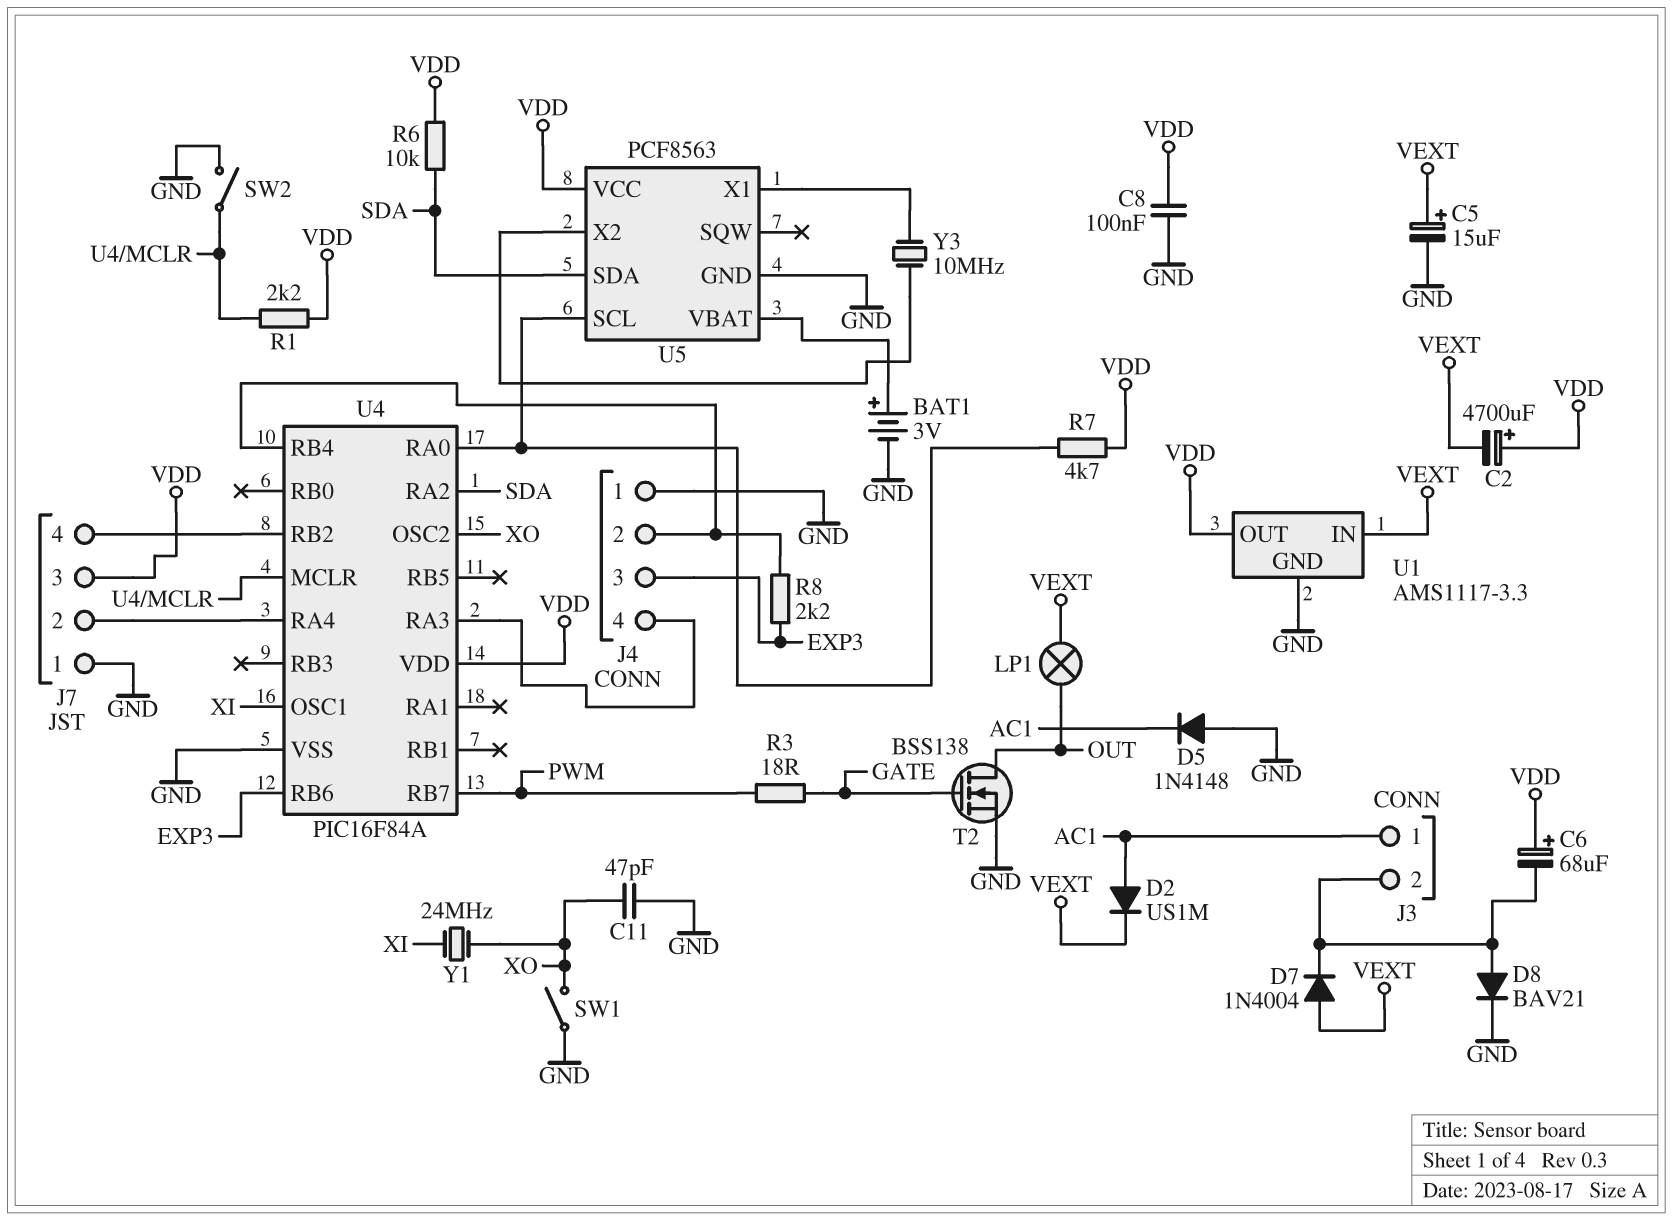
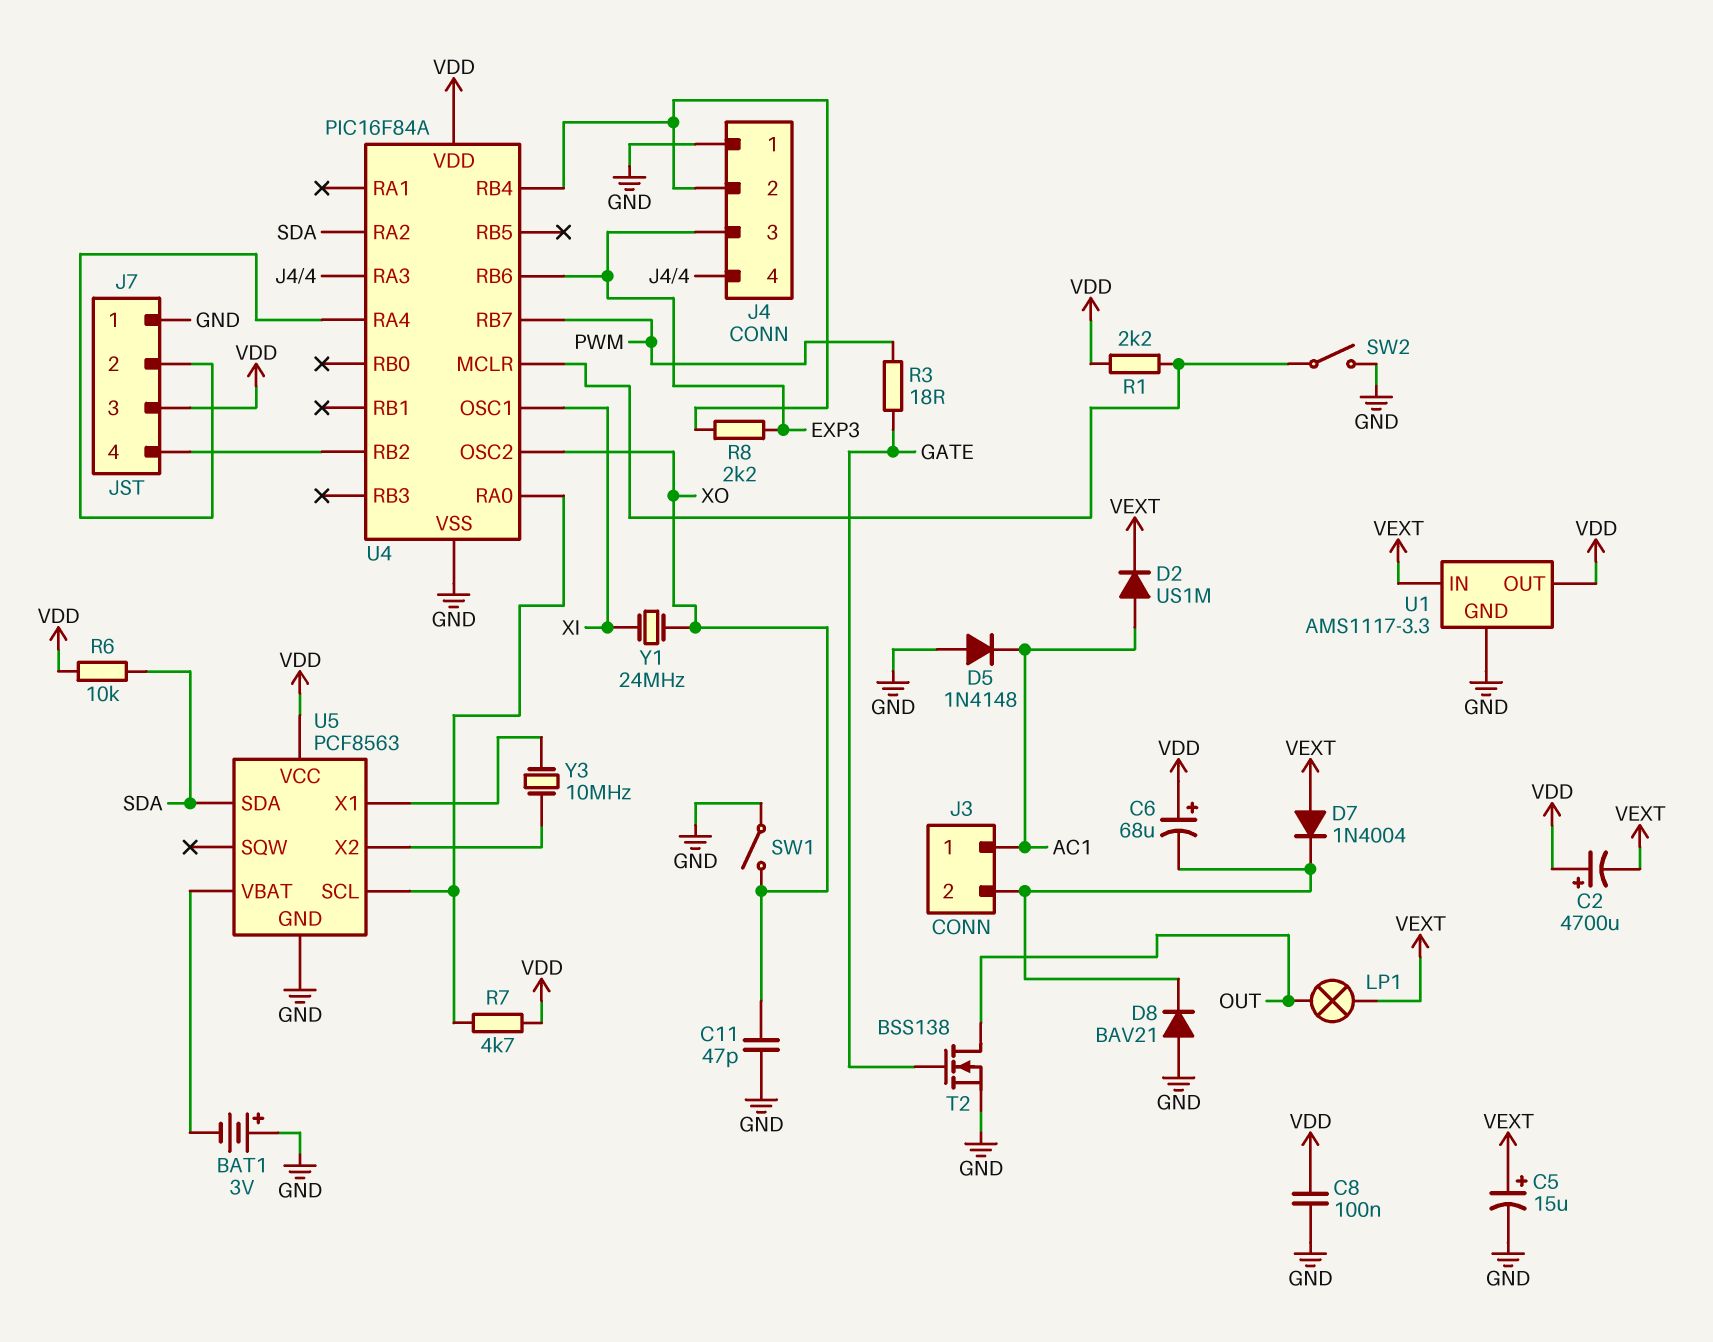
BAT1: 3V (plus U5/VBAT, minus GND) -> 3V (plus GND, minus U5/VBAT)
D8: diode BAV21 (A J3/2, K GND) -> diode BAV21 (A GND, K J3/2)

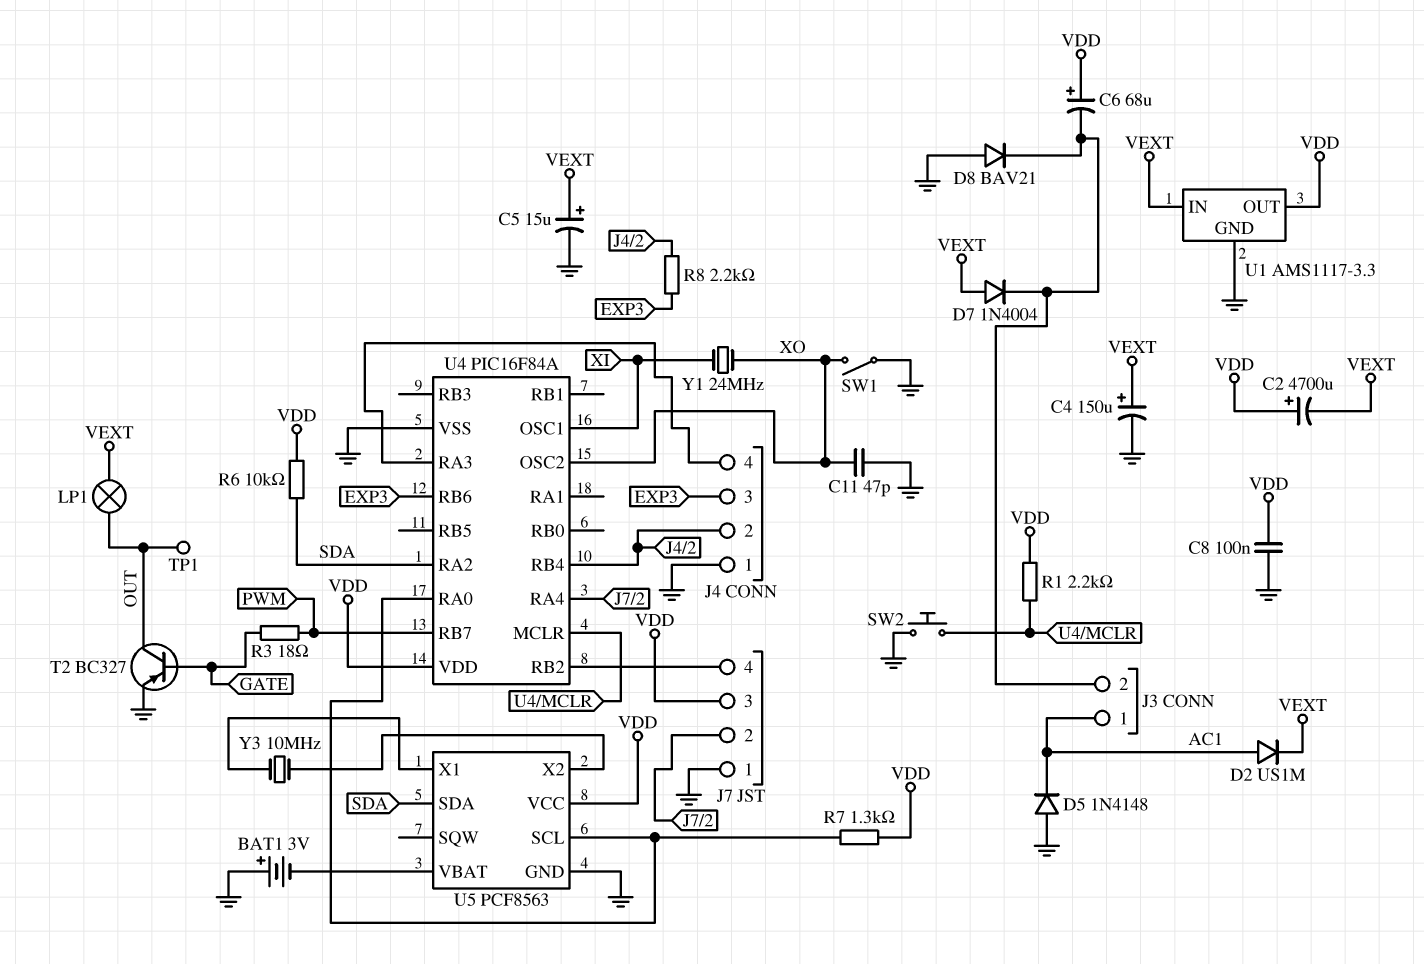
C4: none -> 150uF (plus VEXT, minus GND)
R7: 4.7k (U4/RA0, VDD) -> 1.3k (U4/RA0, VDD)
SW2: switch (GND, U4/MCLR) -> button (GND, U4/MCLR)
T2: NMOS BSS138 (G GATE, D OUT, S GND) -> PNP BC327 (B GATE, C OUT, E GND)
TP1: none -> test point (OUT)

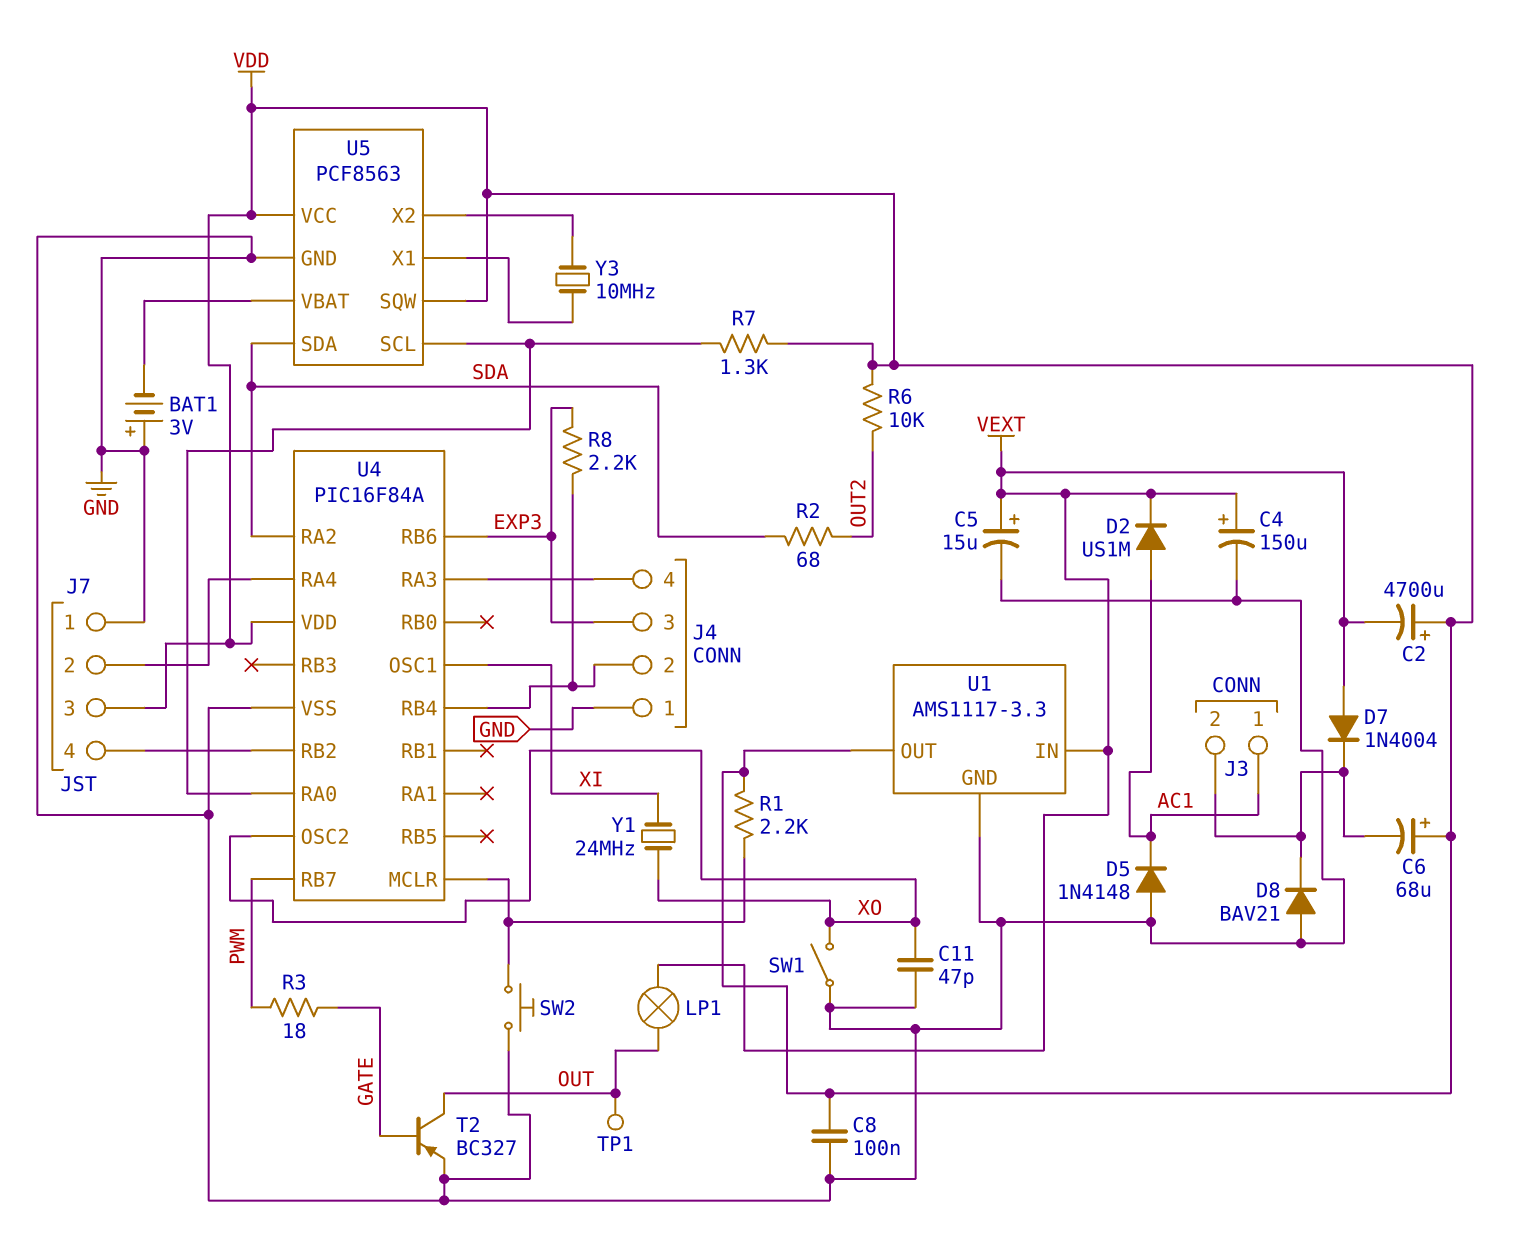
R2: none -> 68 (OUT2, SDA)
R6: 10k (SDA, VDD) -> 10k (OUT2, VDD)
U5 pin SQW: none -> VDD

